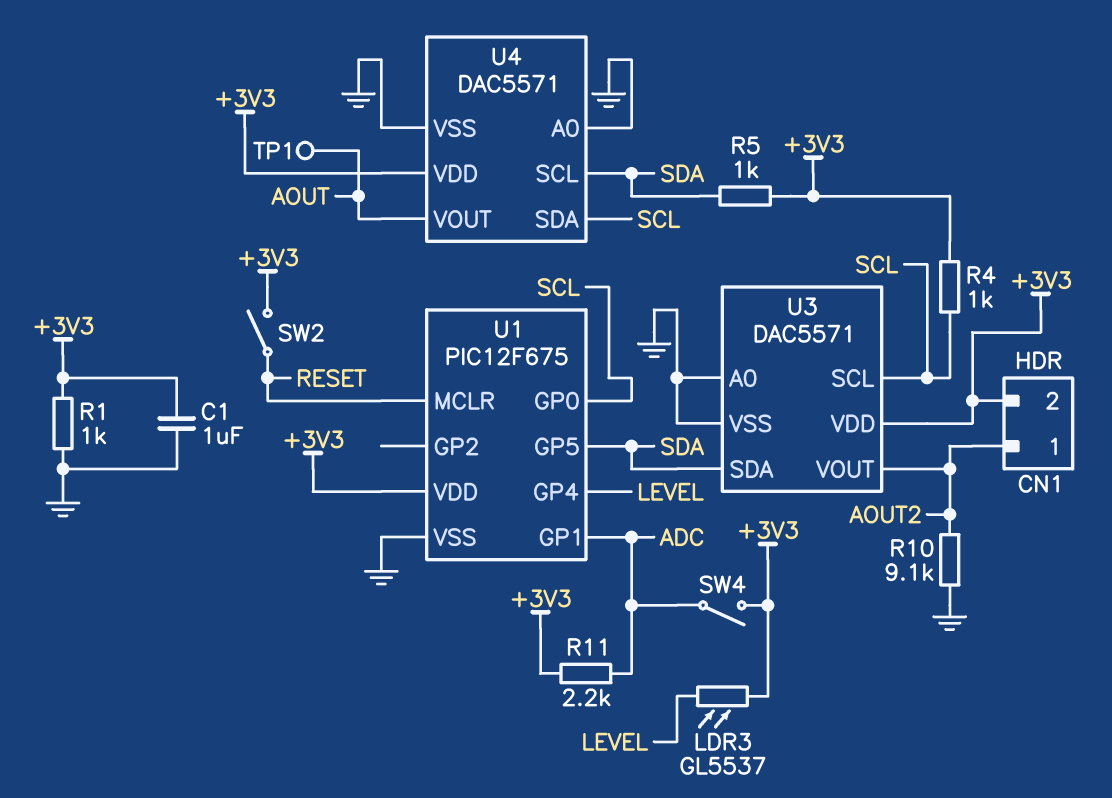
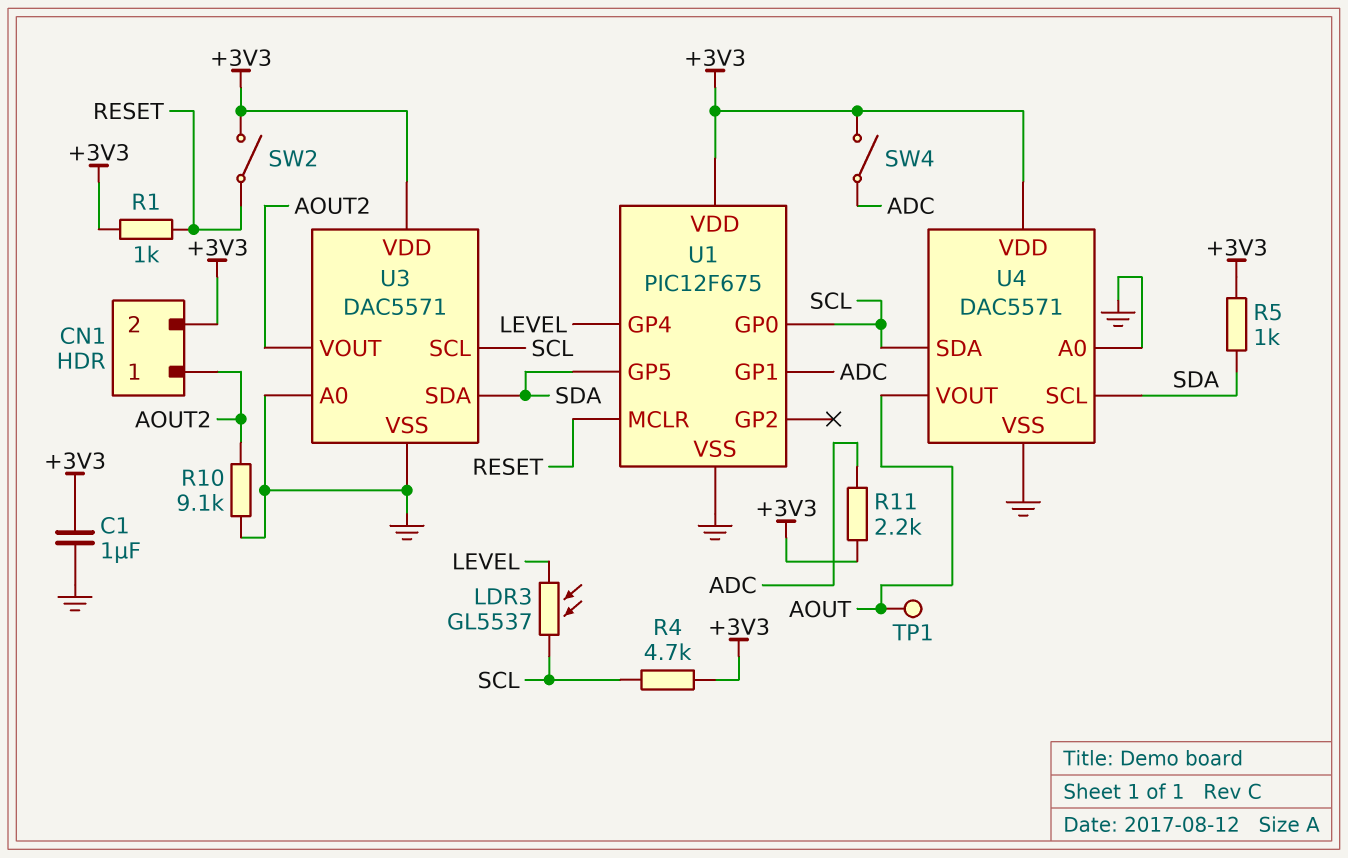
LDR3: GL5537 (+3V3, LEVEL) -> GL5537 (LEVEL, SCL)
R1: 1k (+3V3, GND) -> 1k (+3V3, RESET)
R4: 1k (+3V3, SCL) -> 4.7k (+3V3, SCL)

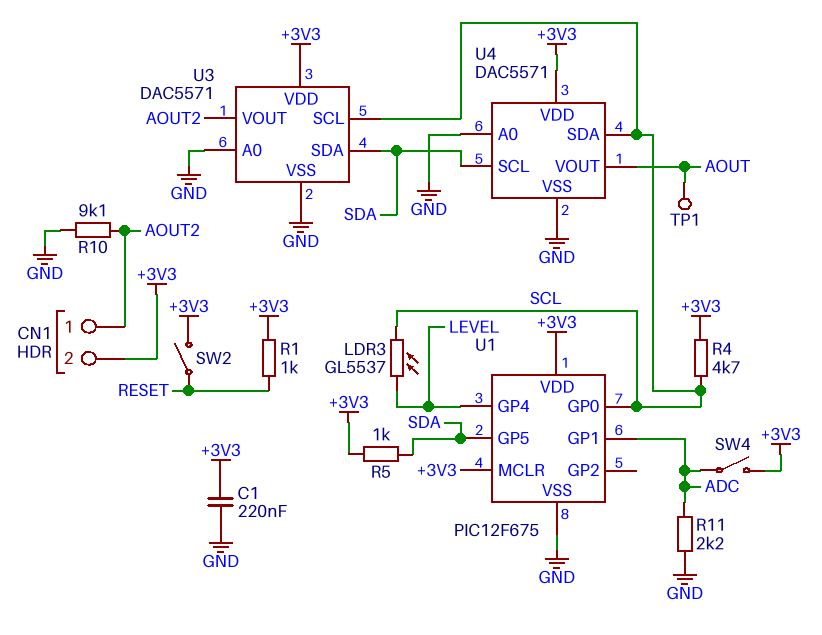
C1: 1uF (+3V3, GND) -> 220nF (+3V3, GND)
R11: 2.2k (+3V3, ADC) -> 2.2k (ADC, GND)
U1 pin MCLR: RESET -> +3V3

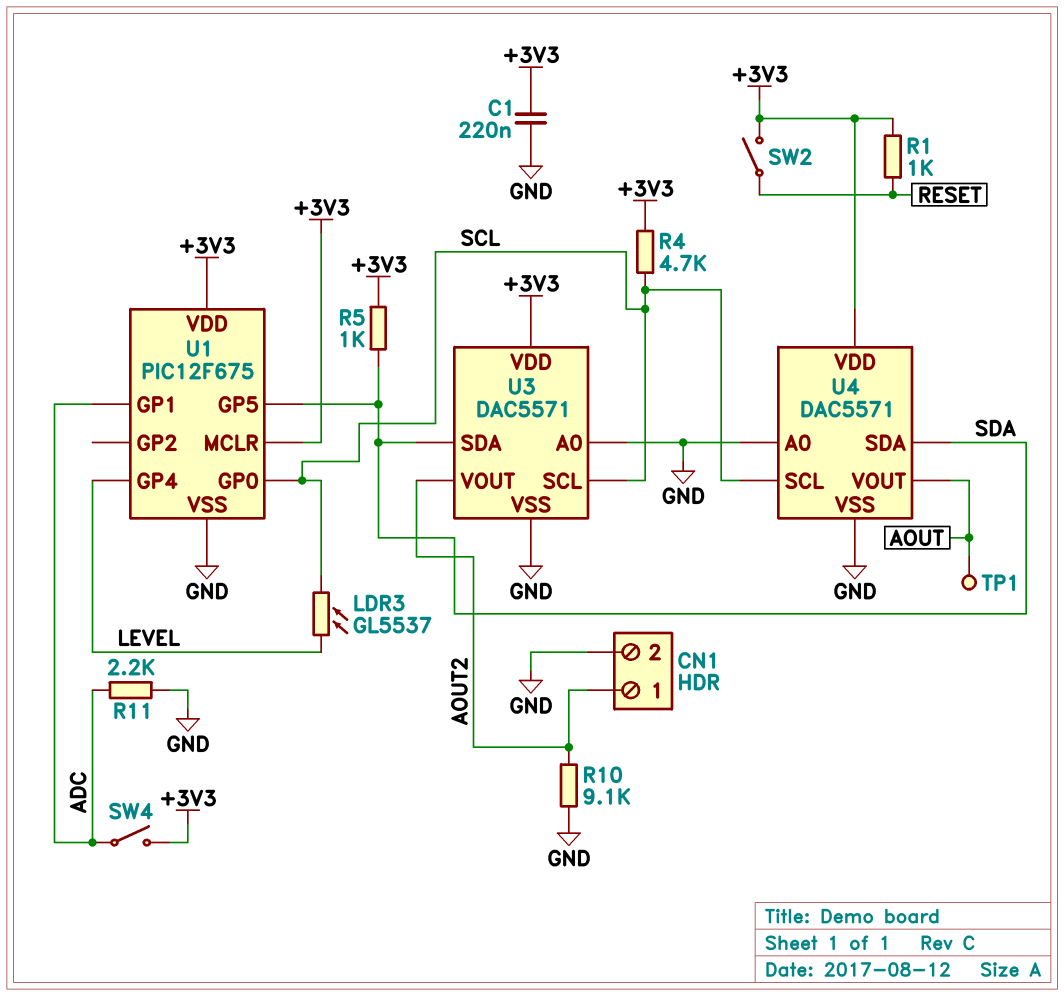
CN1 pin 2: +3V3 -> GND
U4 pin SCL: SDA -> SCL
U4 pin SDA: SCL -> SDA

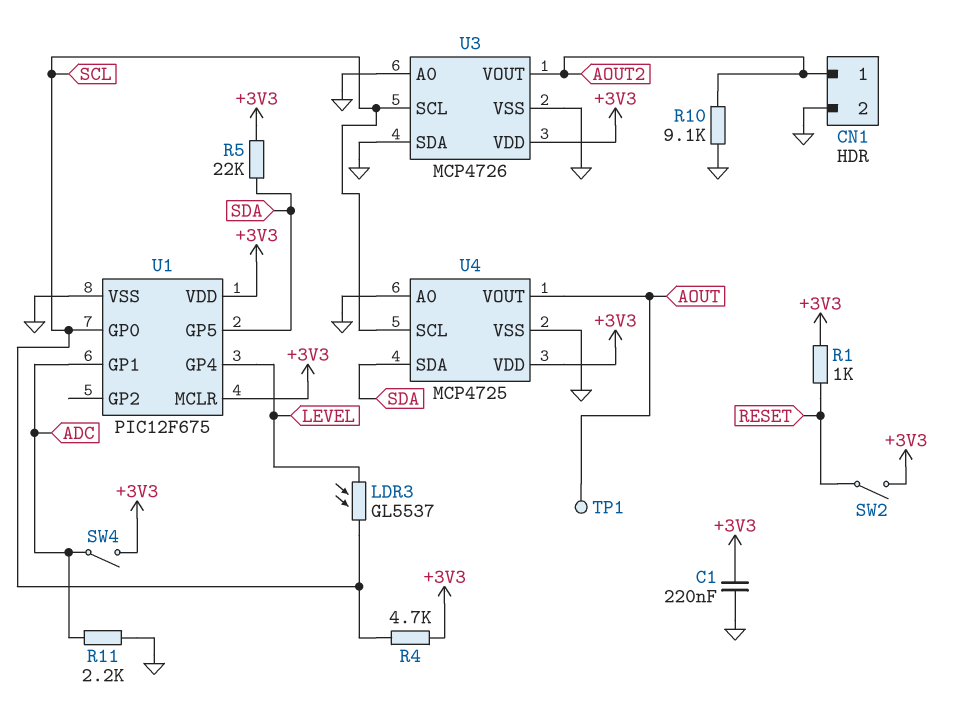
R5: 1k (+3V3, SDA) -> 22k (+3V3, SDA)
U3: DAC5571 -> MCP4726
U3 pin SDA: SDA -> GND
U4: DAC5571 -> MCP4725

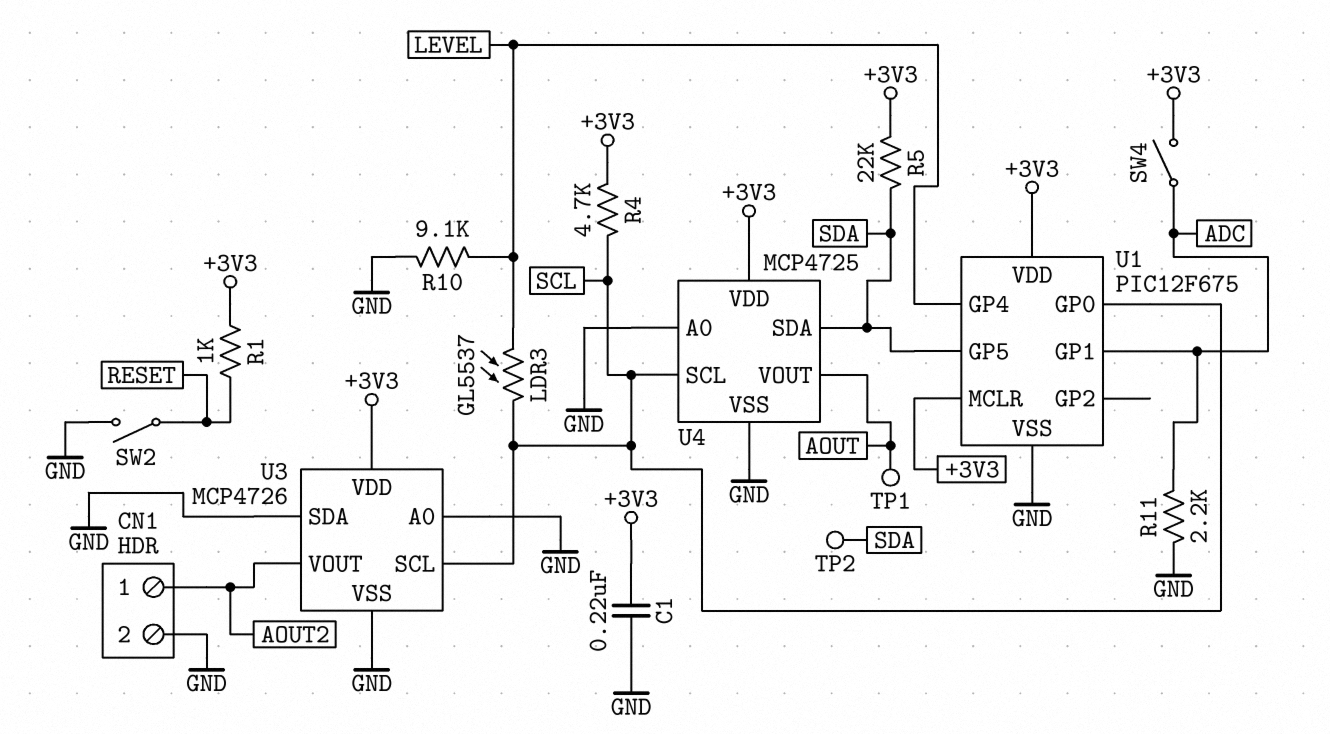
R10: 9.1k (AOUT2, GND) -> 9.1k (GND, LEVEL)
SW2: switch (+3V3, RESET) -> switch (GND, RESET)
TP2: none -> test point (SDA)

